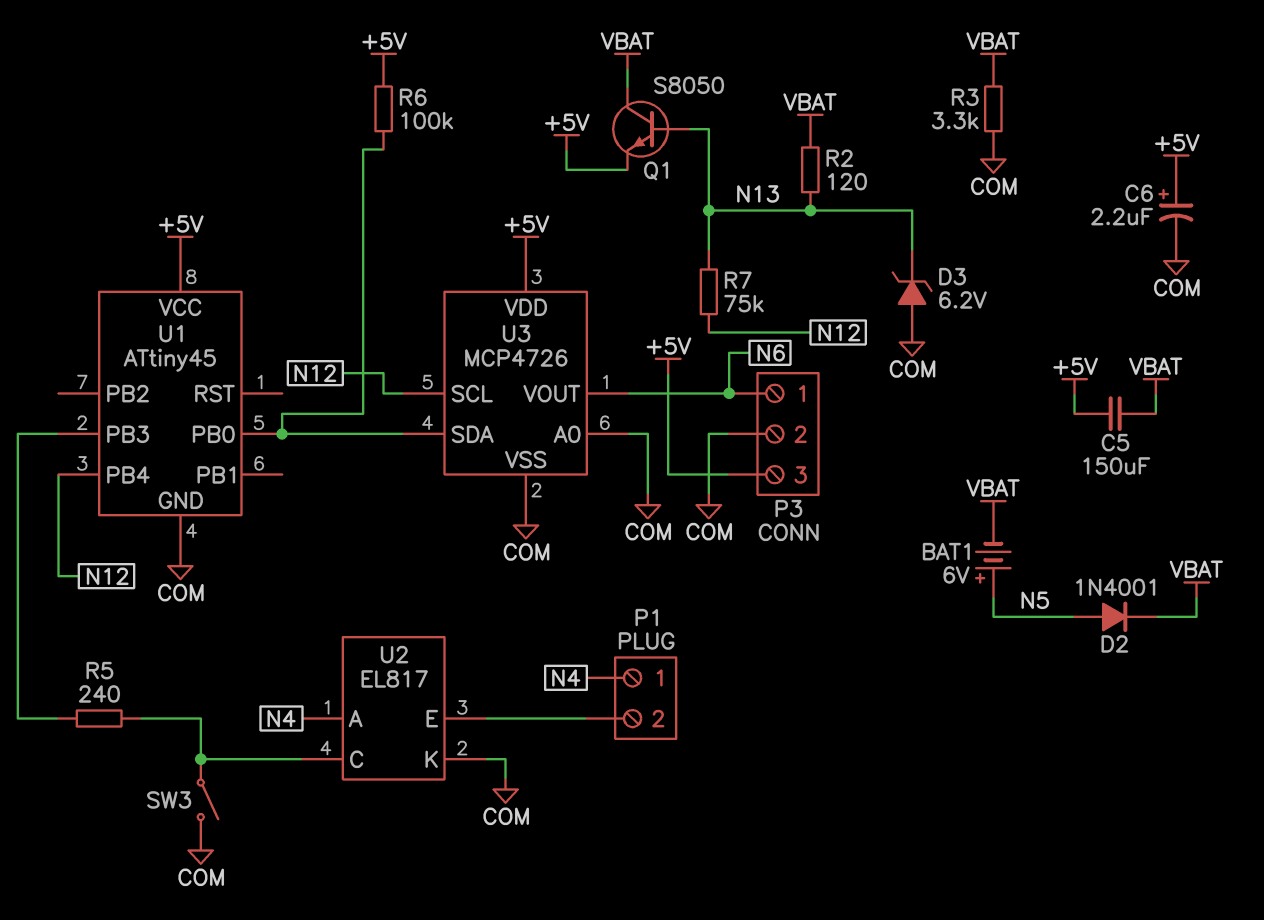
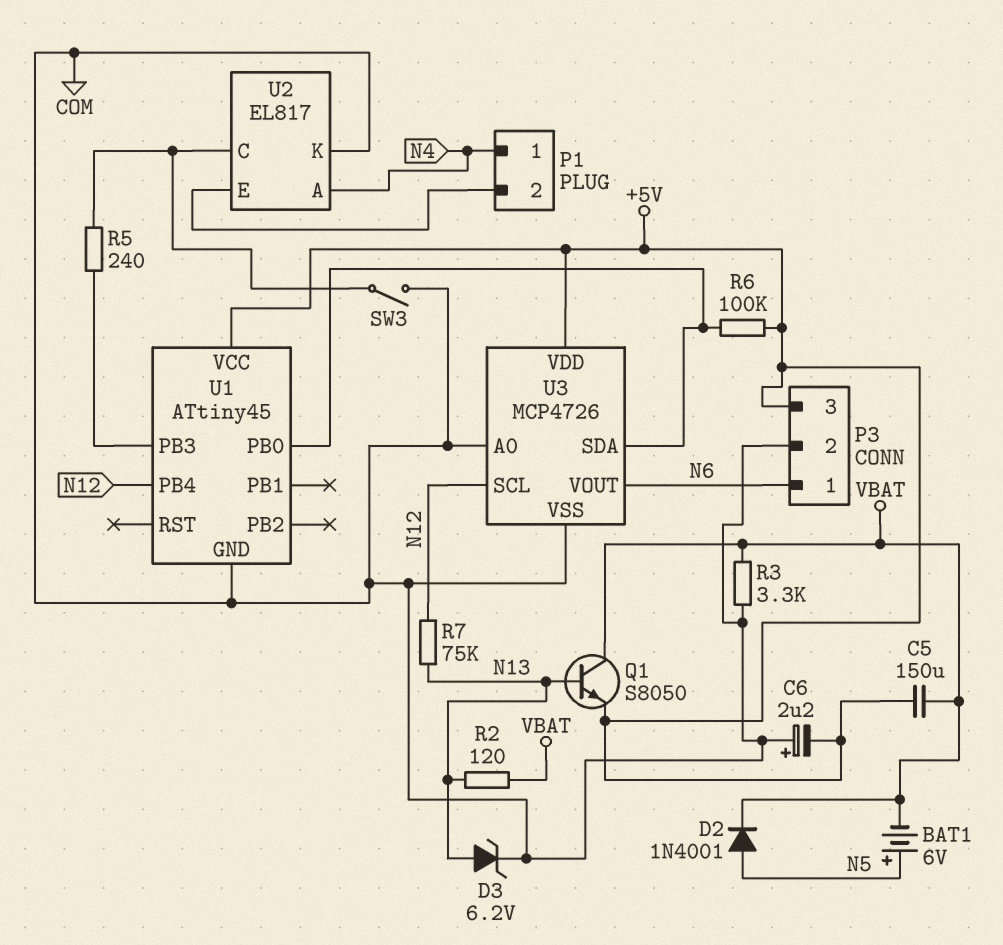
C6: 2.2uF (plus +5V, minus COM) -> 2.2uF (plus COM, minus +5V)
D3: zener 6.2V (A COM, K N13) -> zener 6.2V (A N13, K COM)

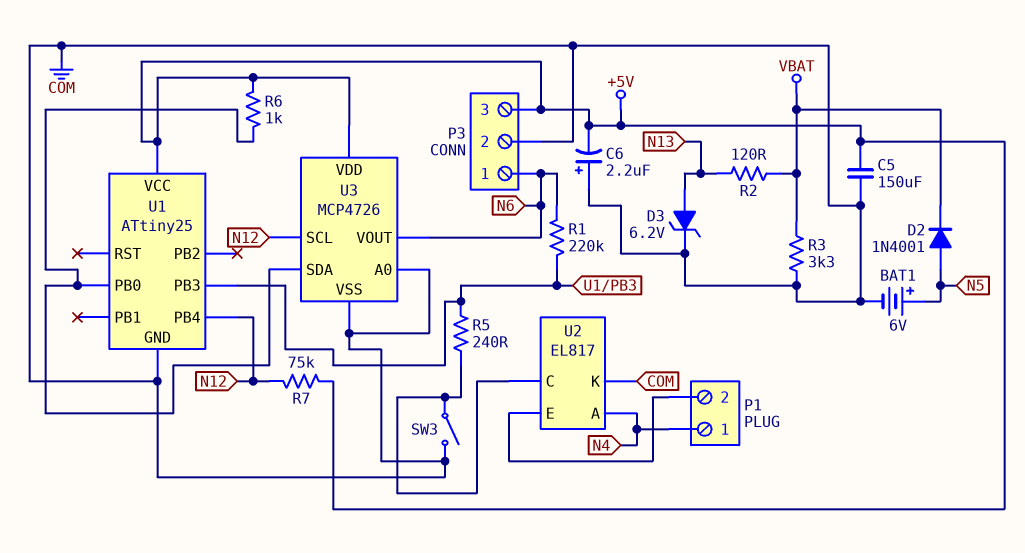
BAT1: 6V (plus N5, minus VBAT) -> 6V (plus N5, minus COM)
C5: 150uF (+5V, VBAT) -> 150uF (+5V, COM)
Q1: NPN S8050 (B N13, C VBAT, E +5V) -> none
R1: none -> 220k (N6, U1/PB3)
R6: 100k (+5V, U1/PB0) -> 1k (+5V, U1/PB0)
R7: 75k (N12, N13) -> 75k (+5V, N12)
U1: ATtiny45 -> ATtiny25

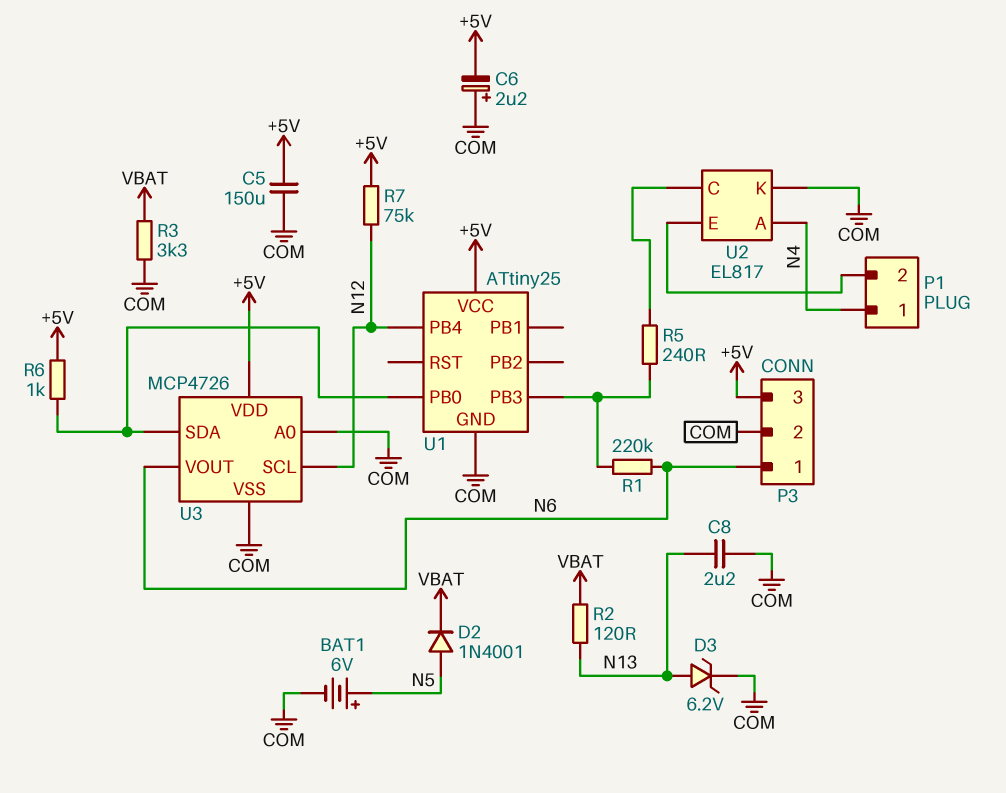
C8: none -> 2.2uF (COM, N13)
SW3: switch (COM, U2/C) -> none

